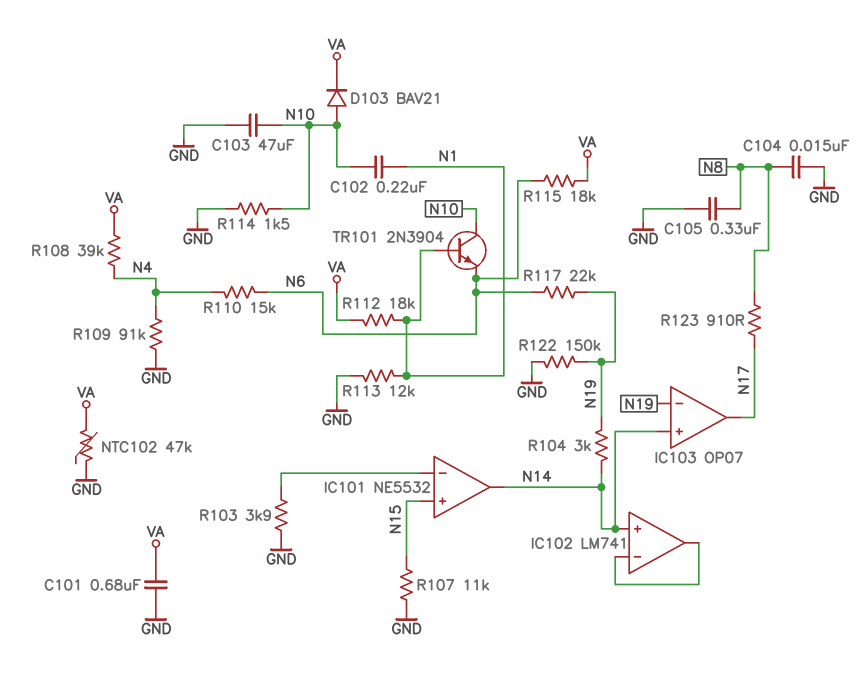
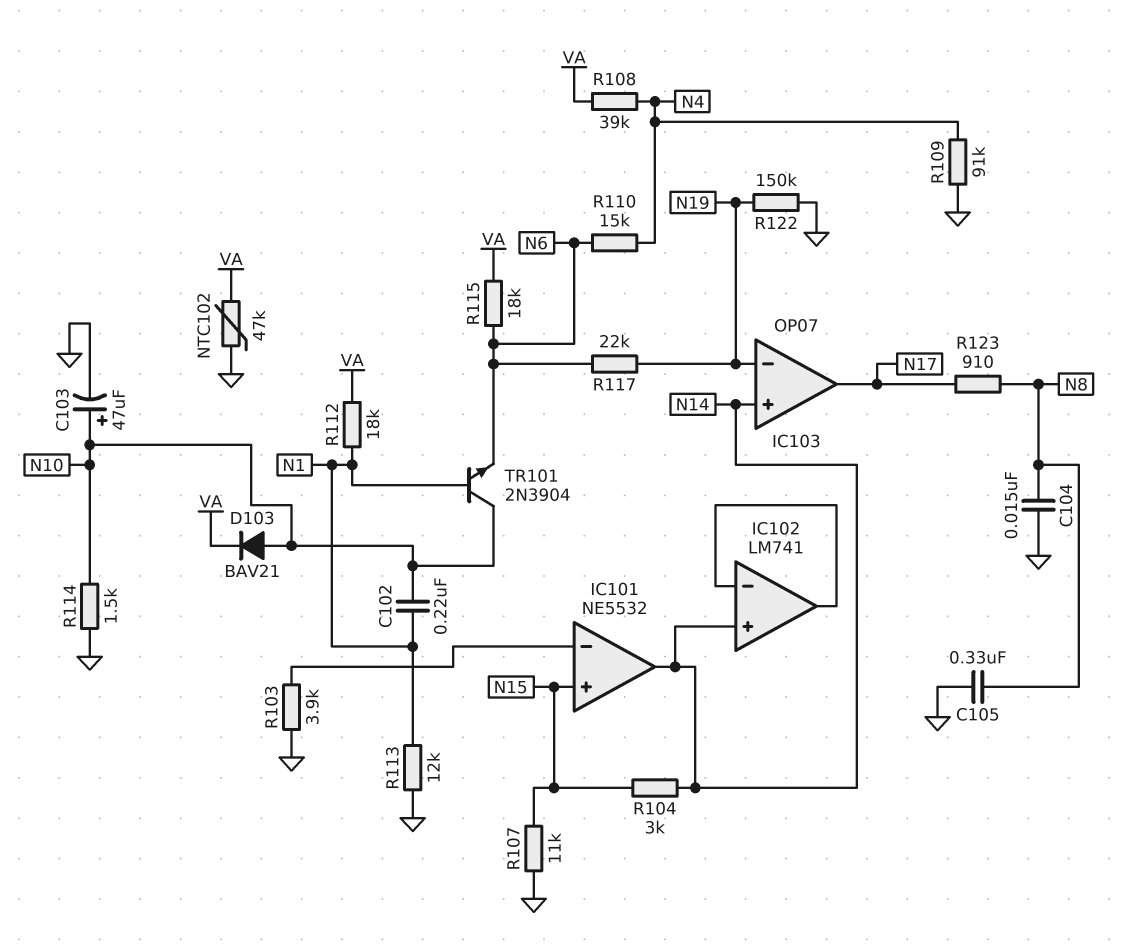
C101: 680nF (GND, VA) -> none
C103: 47uF (GND, N10) -> 47uF (plus N10, minus GND)
R104: 3k (N14, N19) -> 3k (N14, N15)

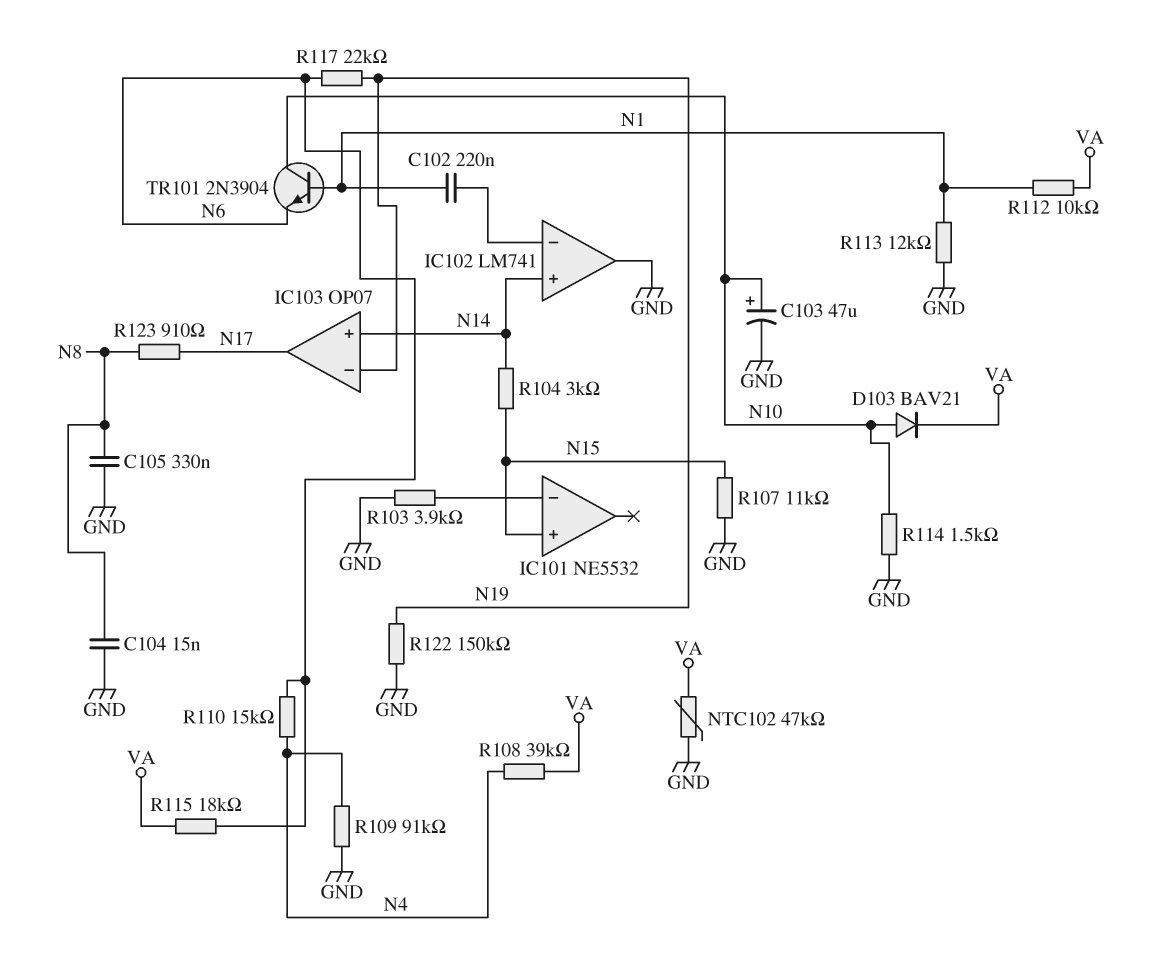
C102: 220nF (N1, N10) -> 220nF (IC102/in-, N1)
IC101 pin out: N14 -> none
IC102 pin out: IC102/in- -> GND
R112: 18k (N1, VA) -> 10k (N1, VA)

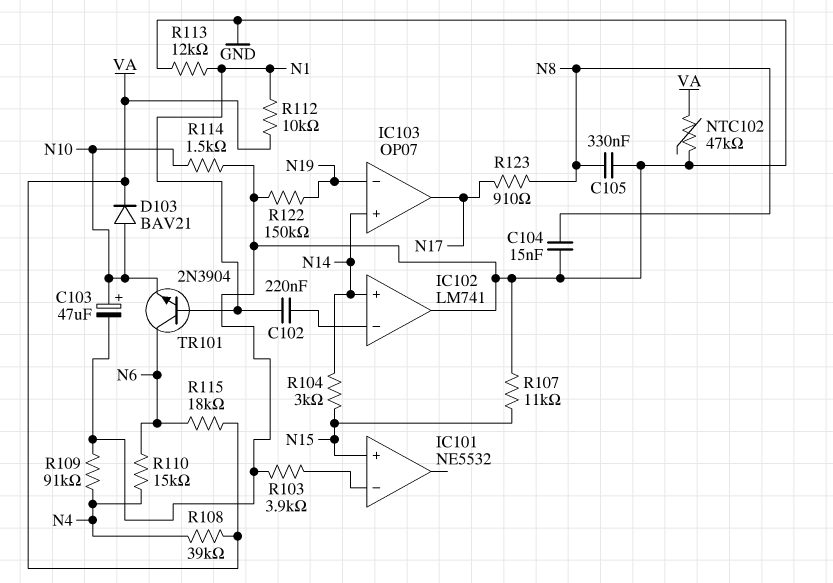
R117: 22k (N6, N19) -> none
TR101: NPN 2N3904 (B N1, C N10, E N6) -> NPN 2N3904 (B N1, C N6, E N10)

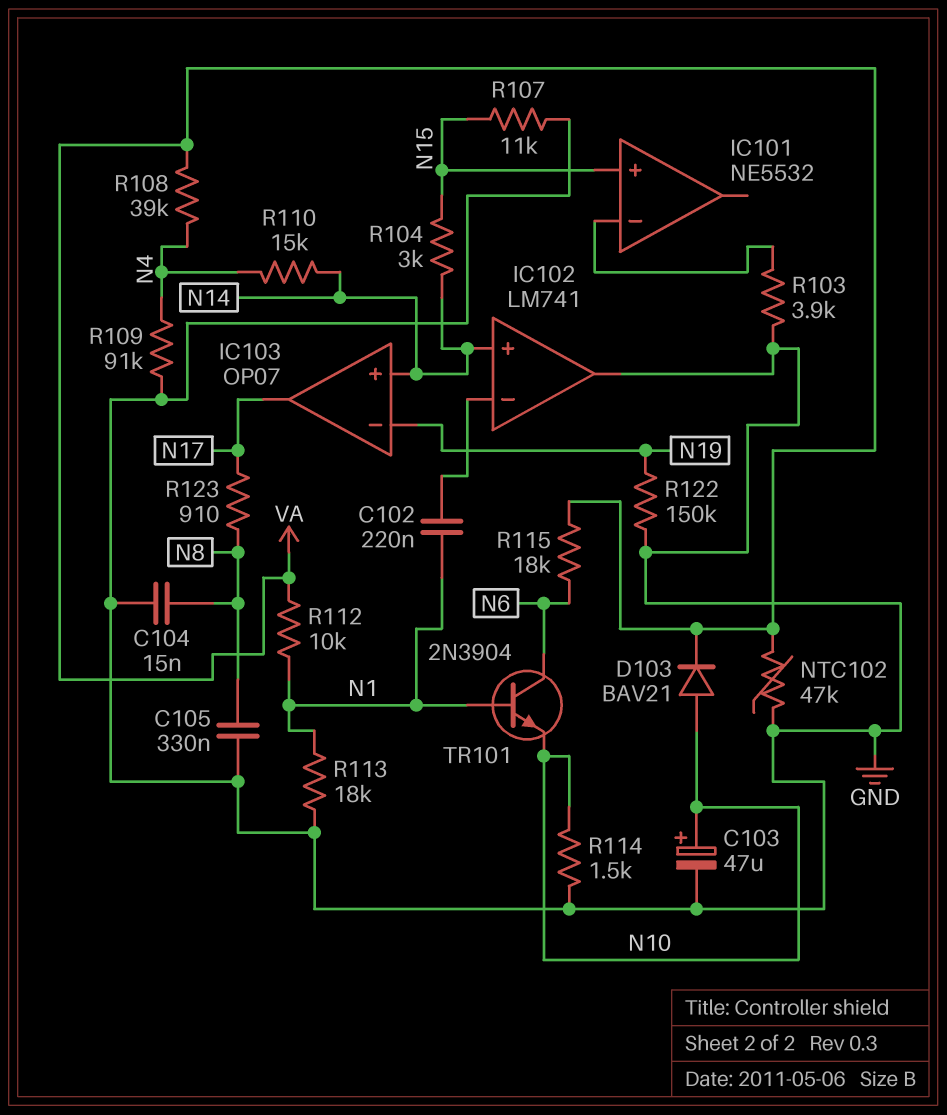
R110: 15k (N4, N6) -> 15k (N4, N14)
R113: 12k (GND, N1) -> 18k (GND, N1)

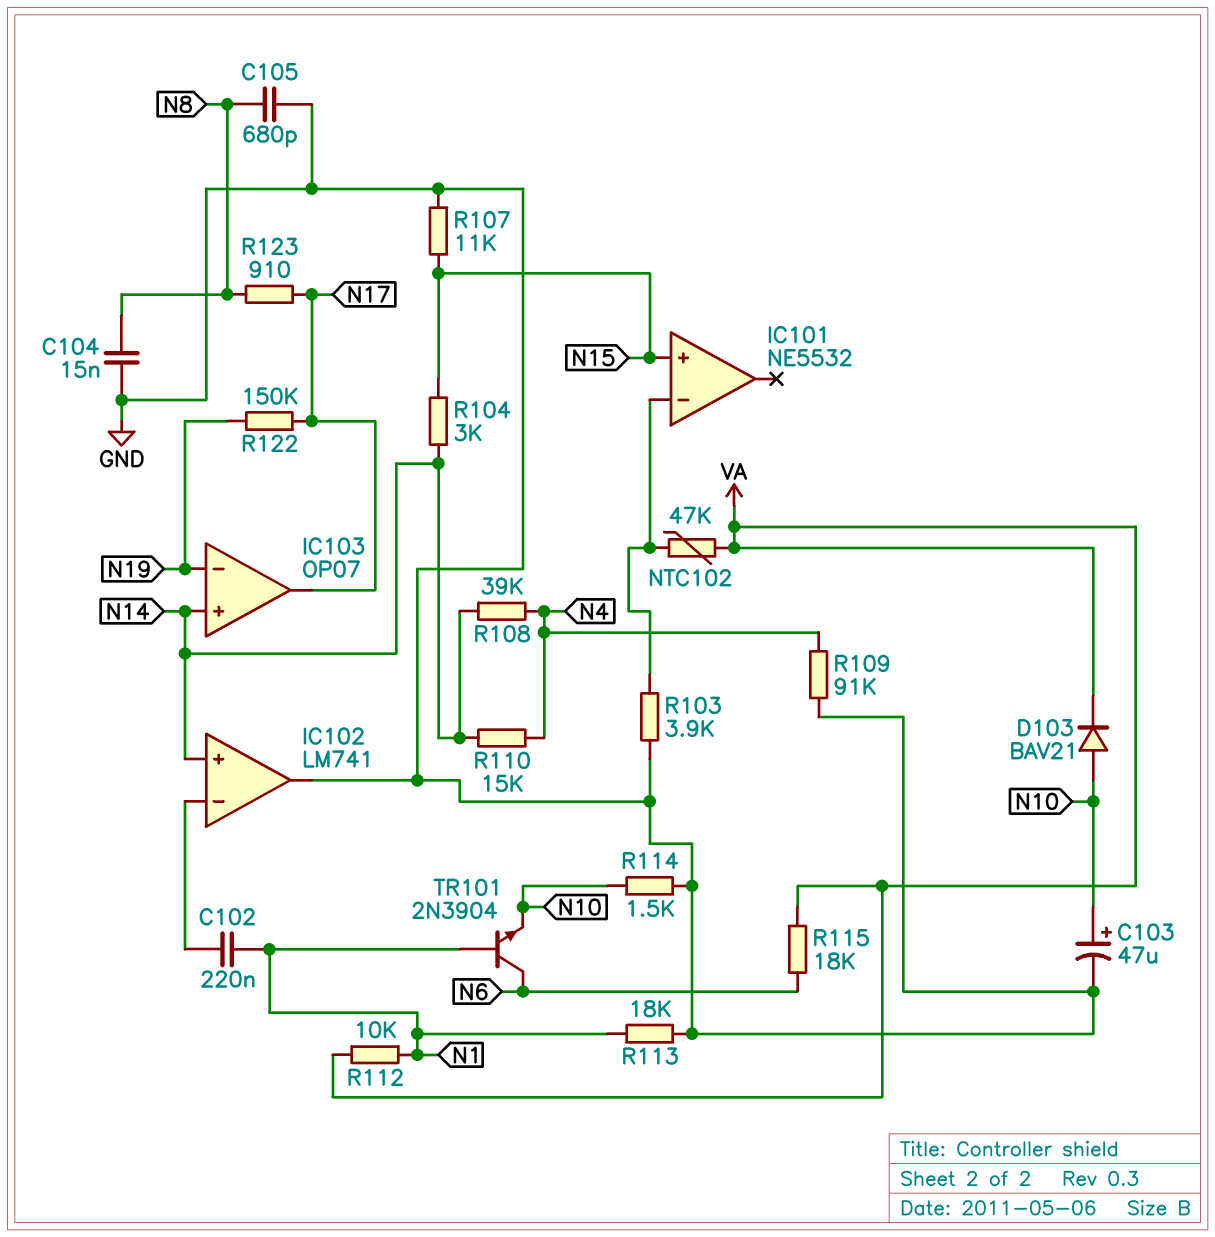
C105: 330nF (GND, N8) -> 680pF (GND, N8)
NTC102: 47k (GND, VA) -> 47k (IC101/in-, VA)
R108: 39k (N4, VA) -> 39k (N4, N14)
R122: 150k (GND, N19) -> 150k (N17, N19)

